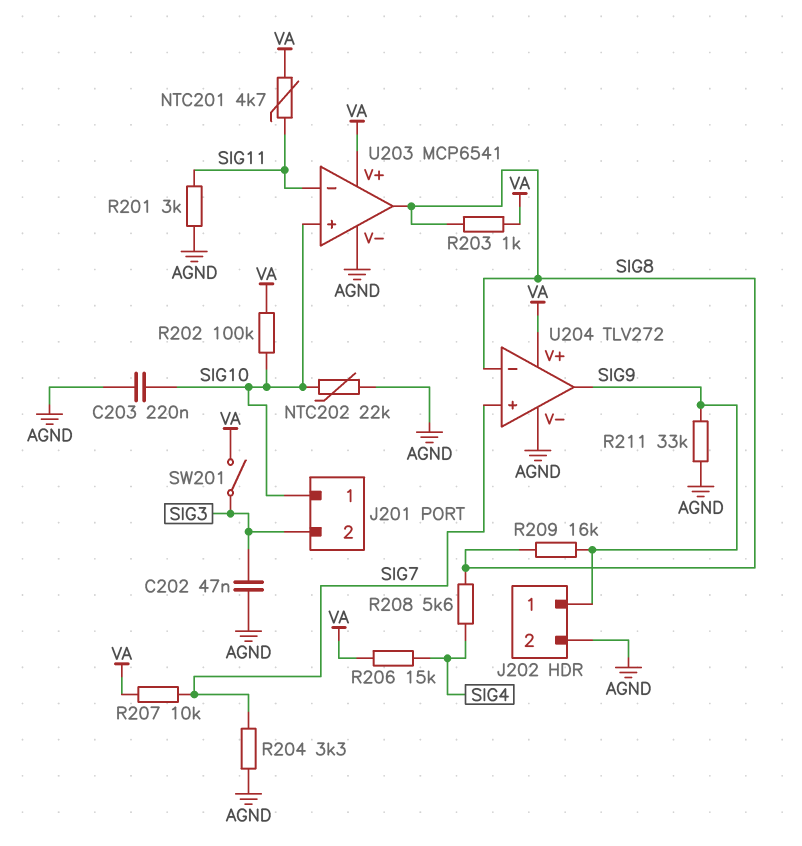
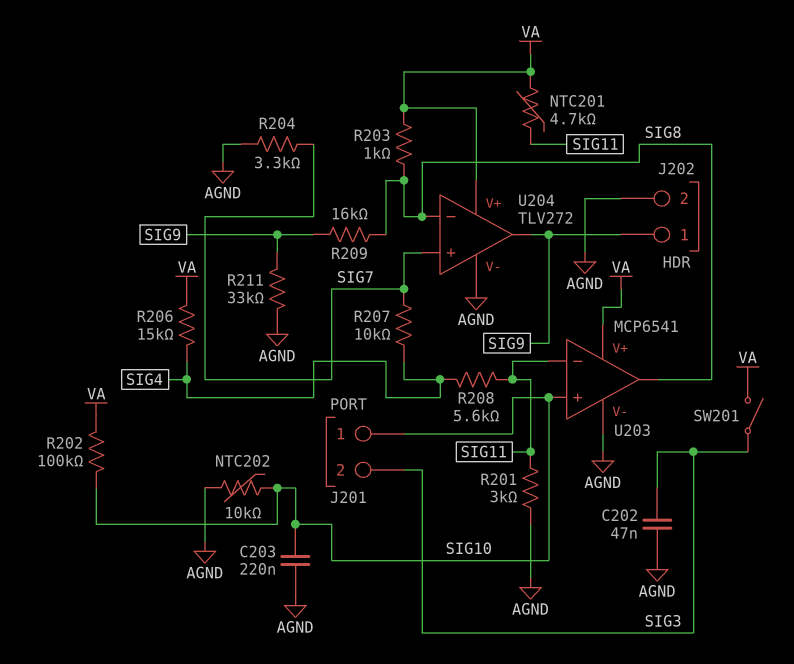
NTC202: 22k (AGND, SIG10) -> 10k (AGND, SIG10)
R207: 10k (SIG7, VA) -> 10k (SIG4, SIG7)
R208: 5.6k (SIG4, SIG8) -> 5.6k (SIG4, SIG11)

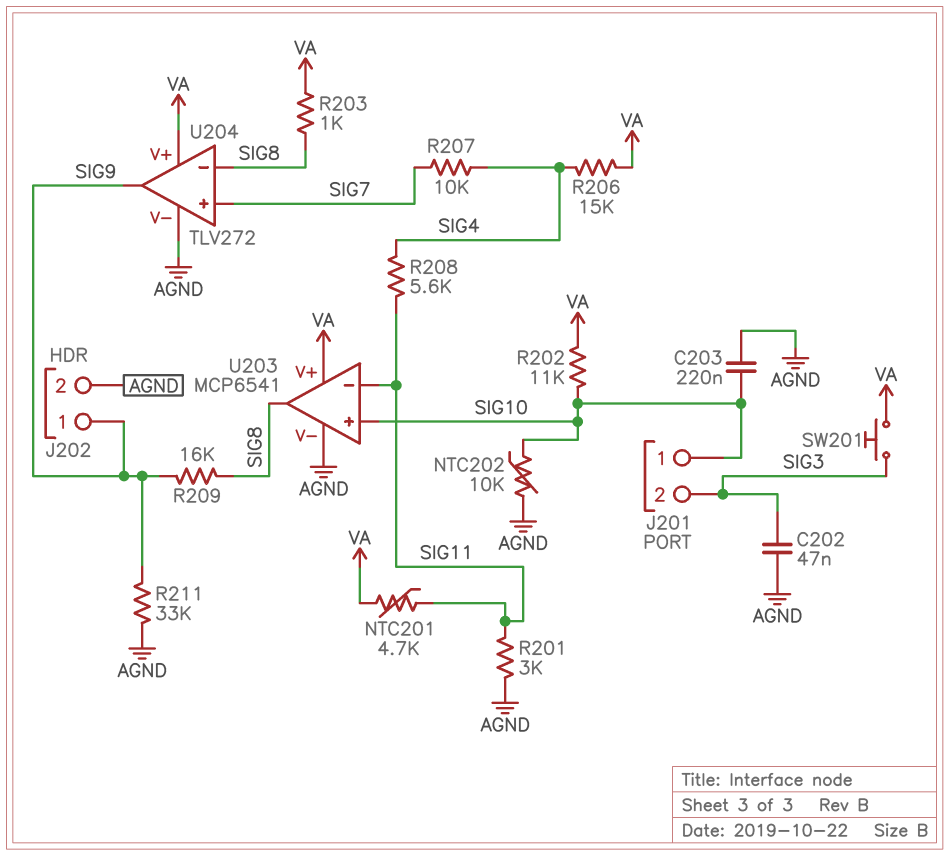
R202: 100k (SIG10, VA) -> 11k (SIG10, VA)
R204: 3.3k (AGND, SIG7) -> none
SW201: switch (SIG3, VA) -> button (SIG3, VA)

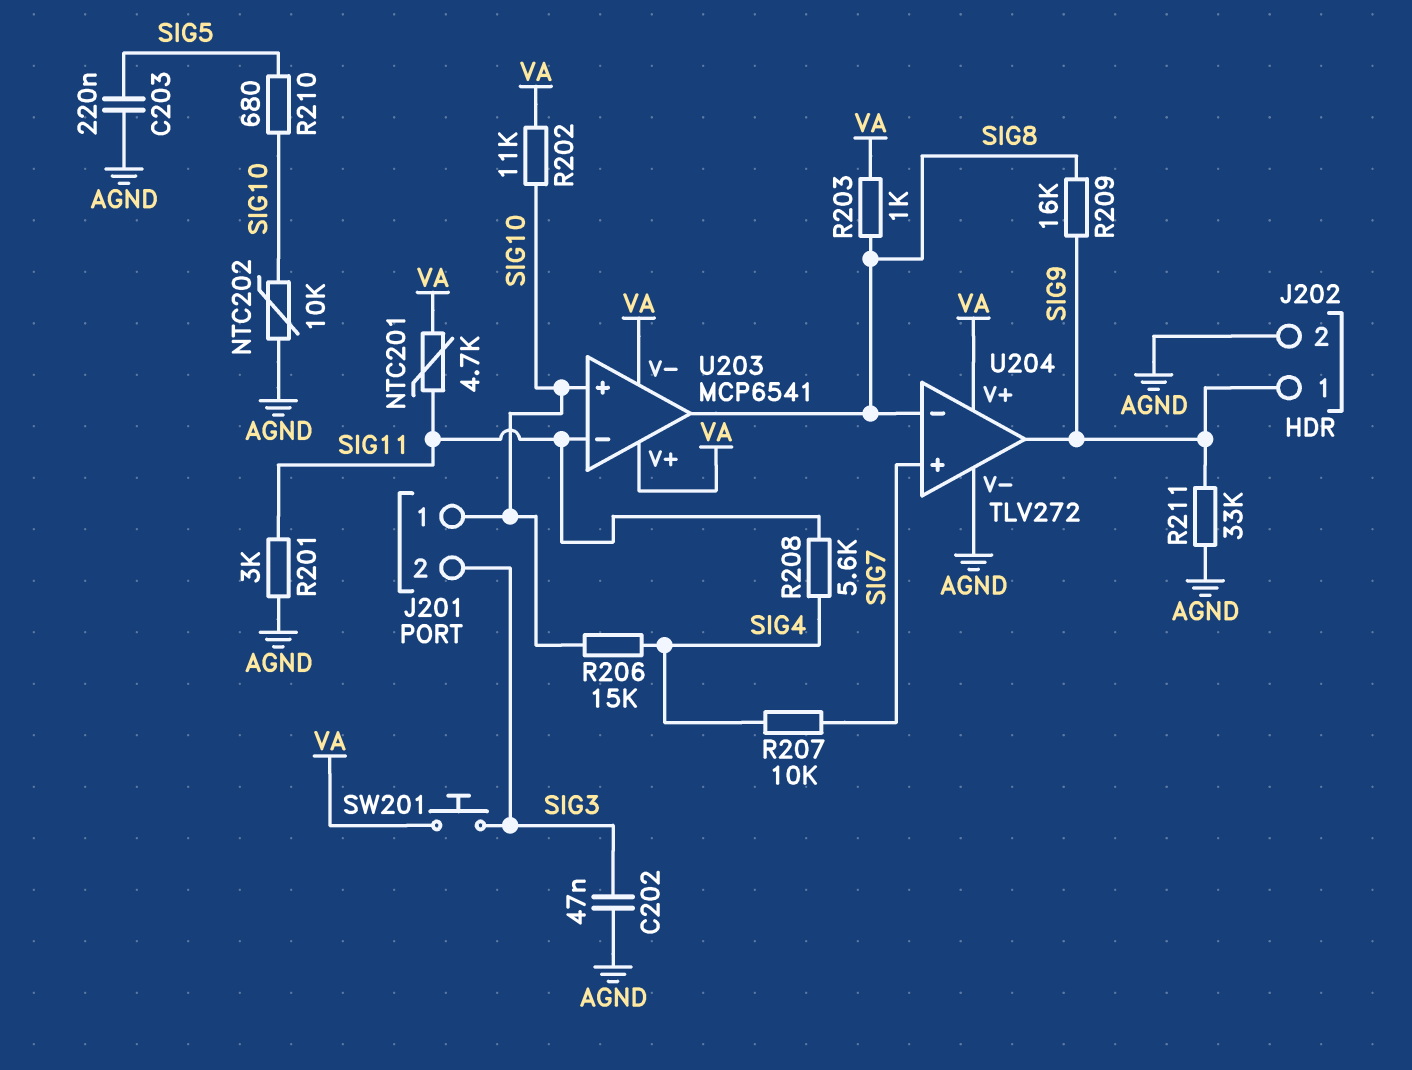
C203: 220nF (AGND, SIG10) -> 220nF (AGND, SIG5)
R206: 15k (SIG4, VA) -> 15k (SIG4, SIG10)
R210: none -> 680 (SIG5, SIG10)
U203 pin V-: AGND -> VA

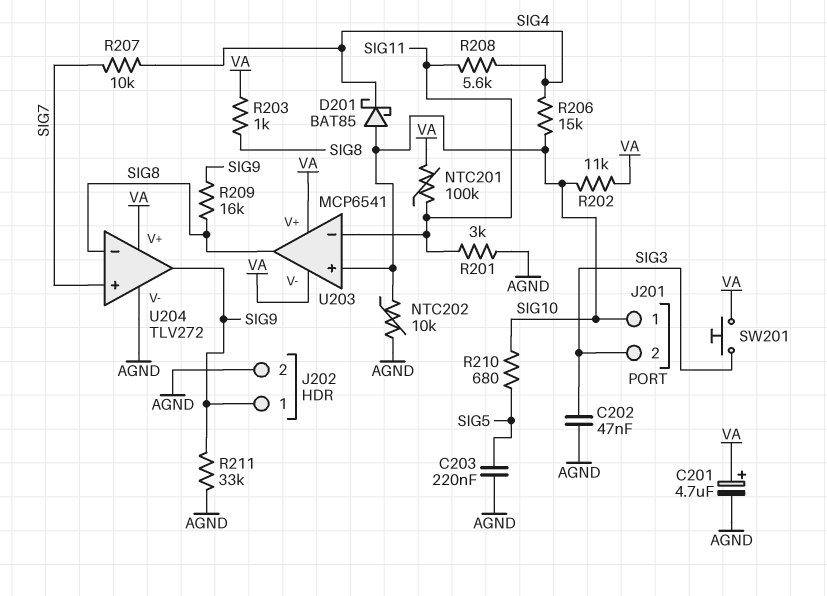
C201: none -> 4.7uF (plus VA, minus AGND)
D201: none -> schottky BAT85 (A SIG10, K SIG4)
NTC201: 4.7k (SIG11, VA) -> 100k (SIG11, VA)

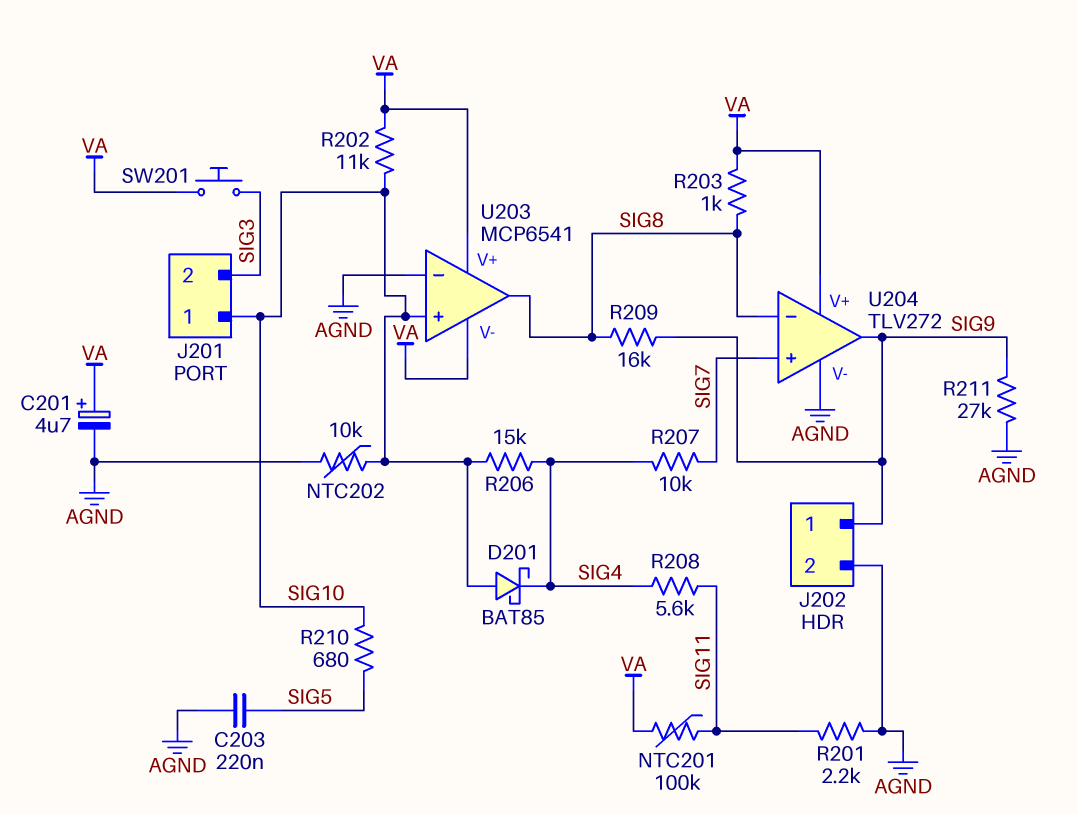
C202: 47nF (AGND, SIG3) -> none
R201: 3k (AGND, SIG11) -> 2.2k (AGND, SIG11)
R211: 33k (AGND, SIG9) -> 27k (AGND, SIG9)
U203 pin in-: SIG11 -> AGND

